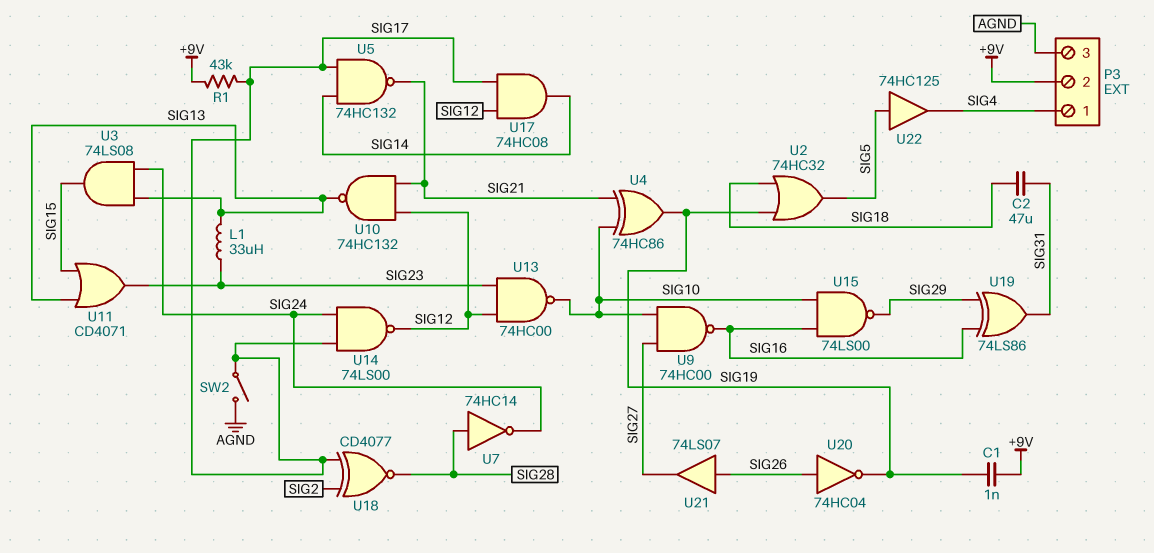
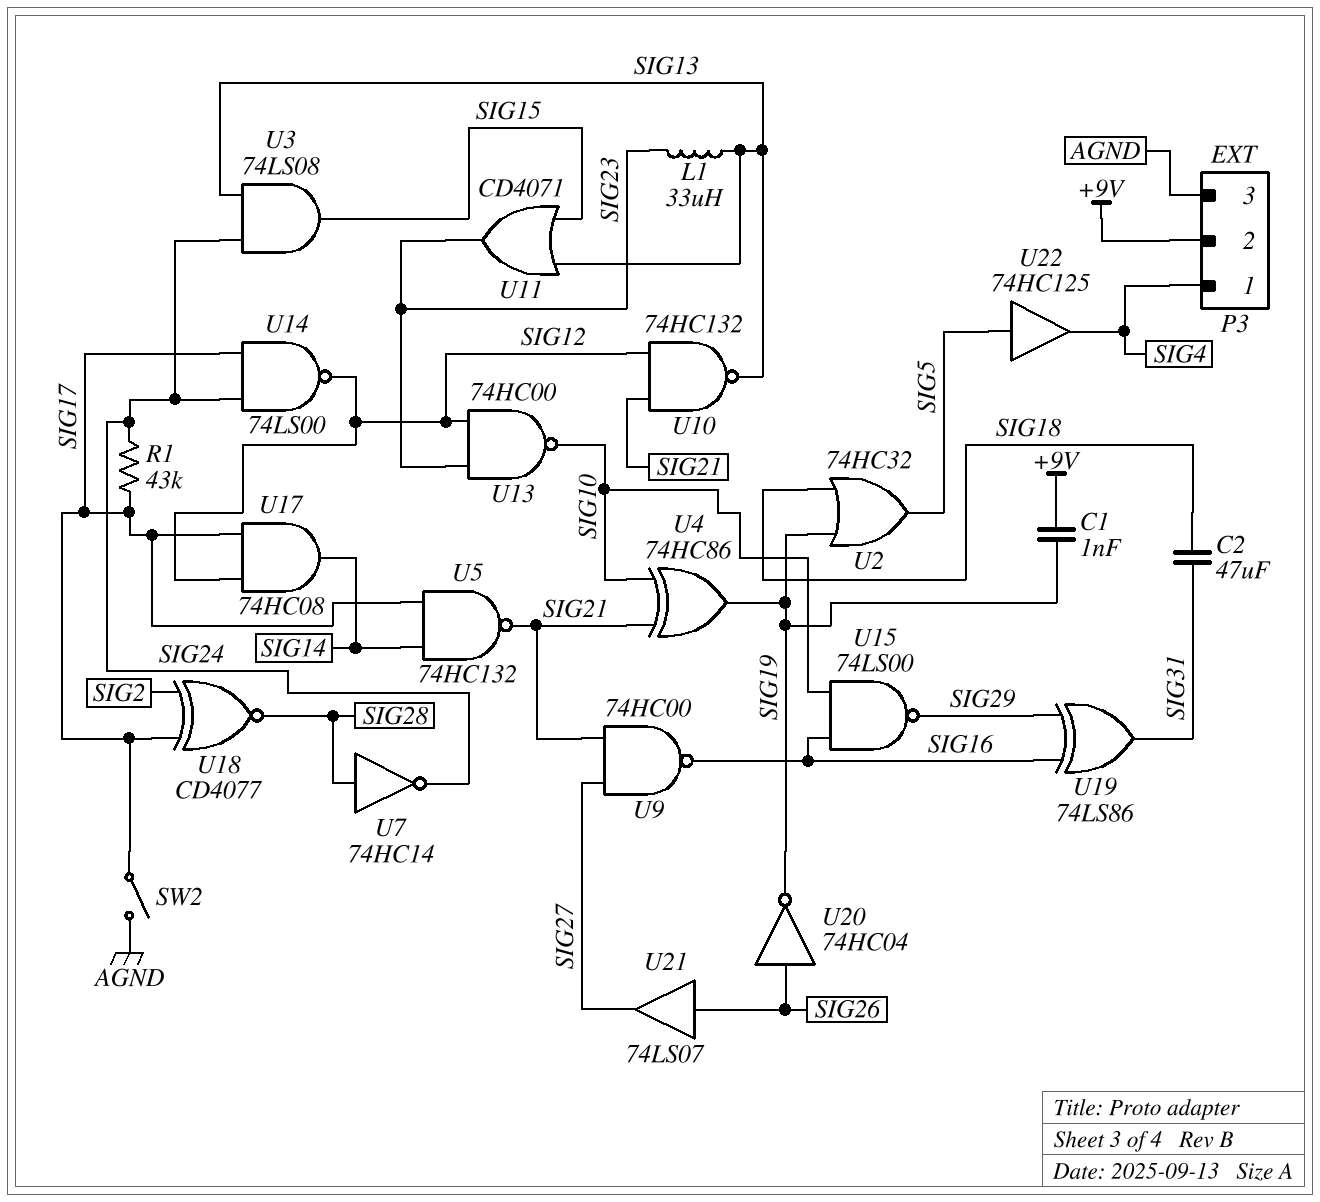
R1: 43k (+9V, SIG17) -> 43k (SIG17, SIG24)
U9: NAND 74HC00 (in SIG10, in SIG27, out SIG16) -> NAND 74HC00 (in SIG21, in SIG27, out SIG16)

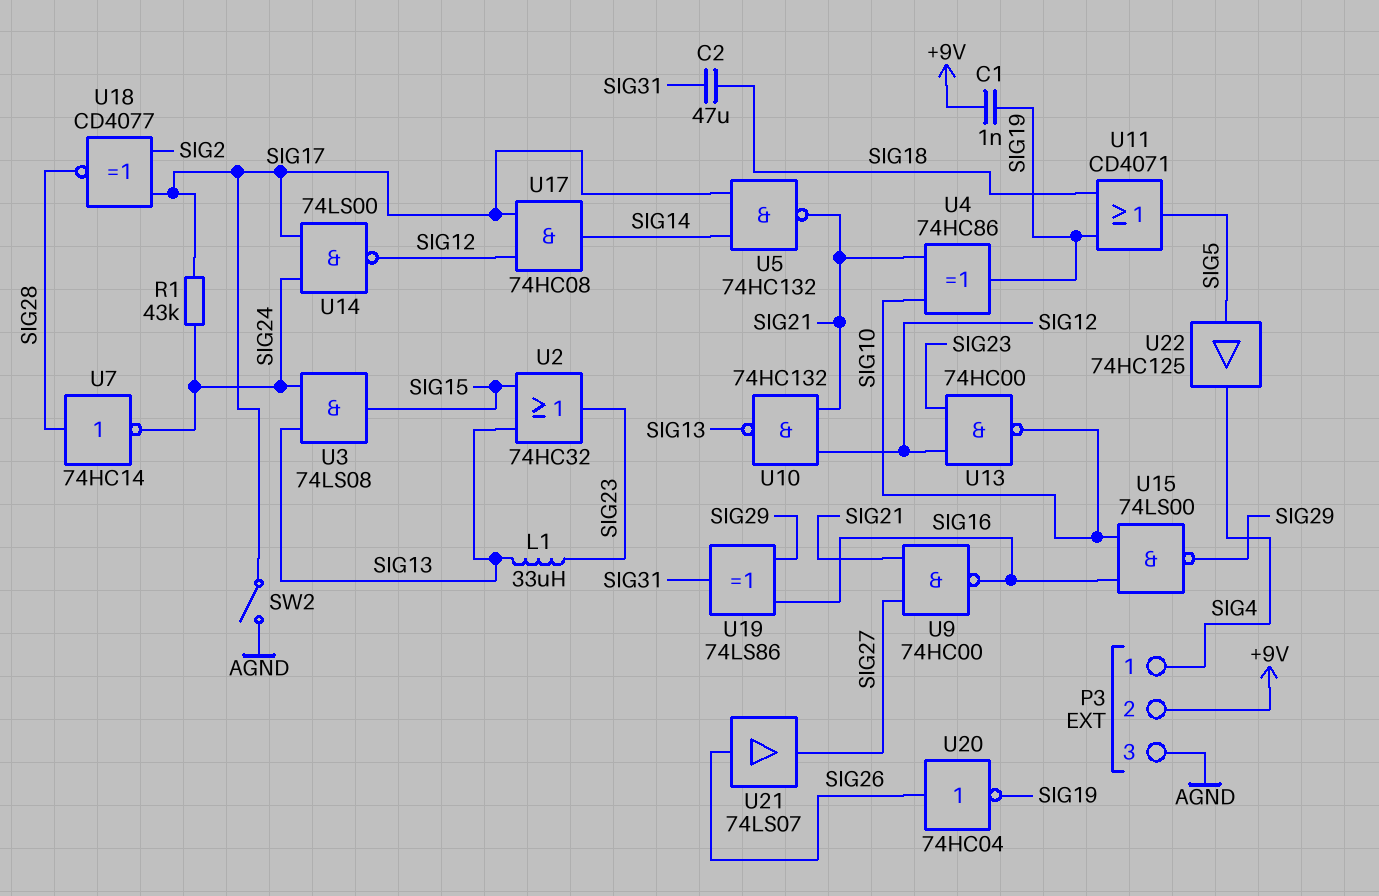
U2: OR 74HC32 (in SIG18, in SIG19, out SIG5) -> OR 74HC32 (in SIG13, in SIG15, out SIG23)
U11: OR CD4071 (in SIG13, in SIG15, out SIG23) -> OR CD4071 (in SIG18, in SIG19, out SIG5)

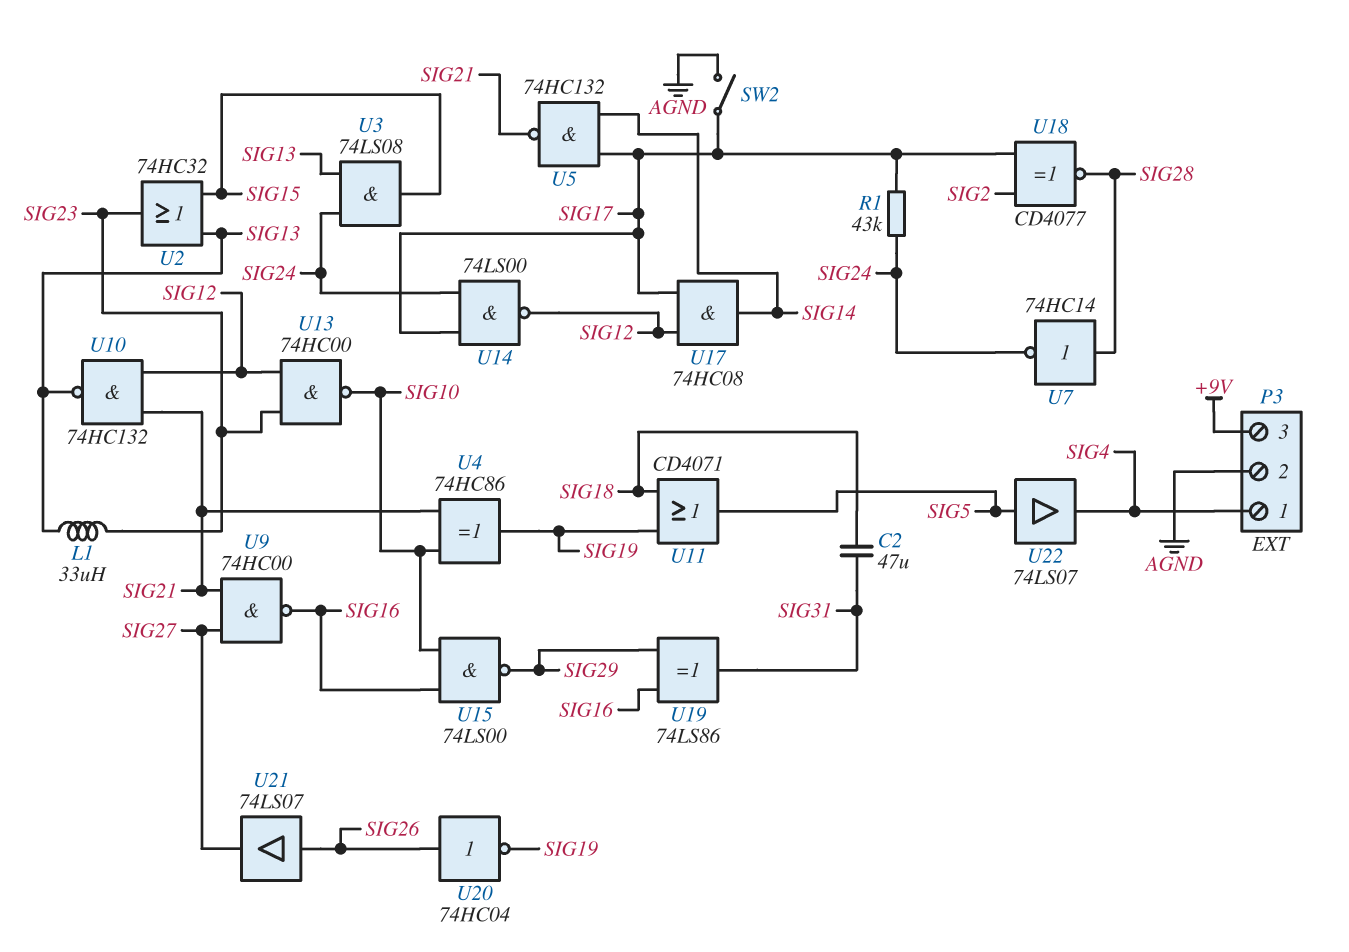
C1: 1nF (+9V, SIG19) -> none
P3 pin 2: +9V -> AGND
P3 pin 3: AGND -> +9V
U22: buffer 74HC125 (in SIG5, out SIG4) -> buffer 74LS07 (in SIG5, out SIG4)

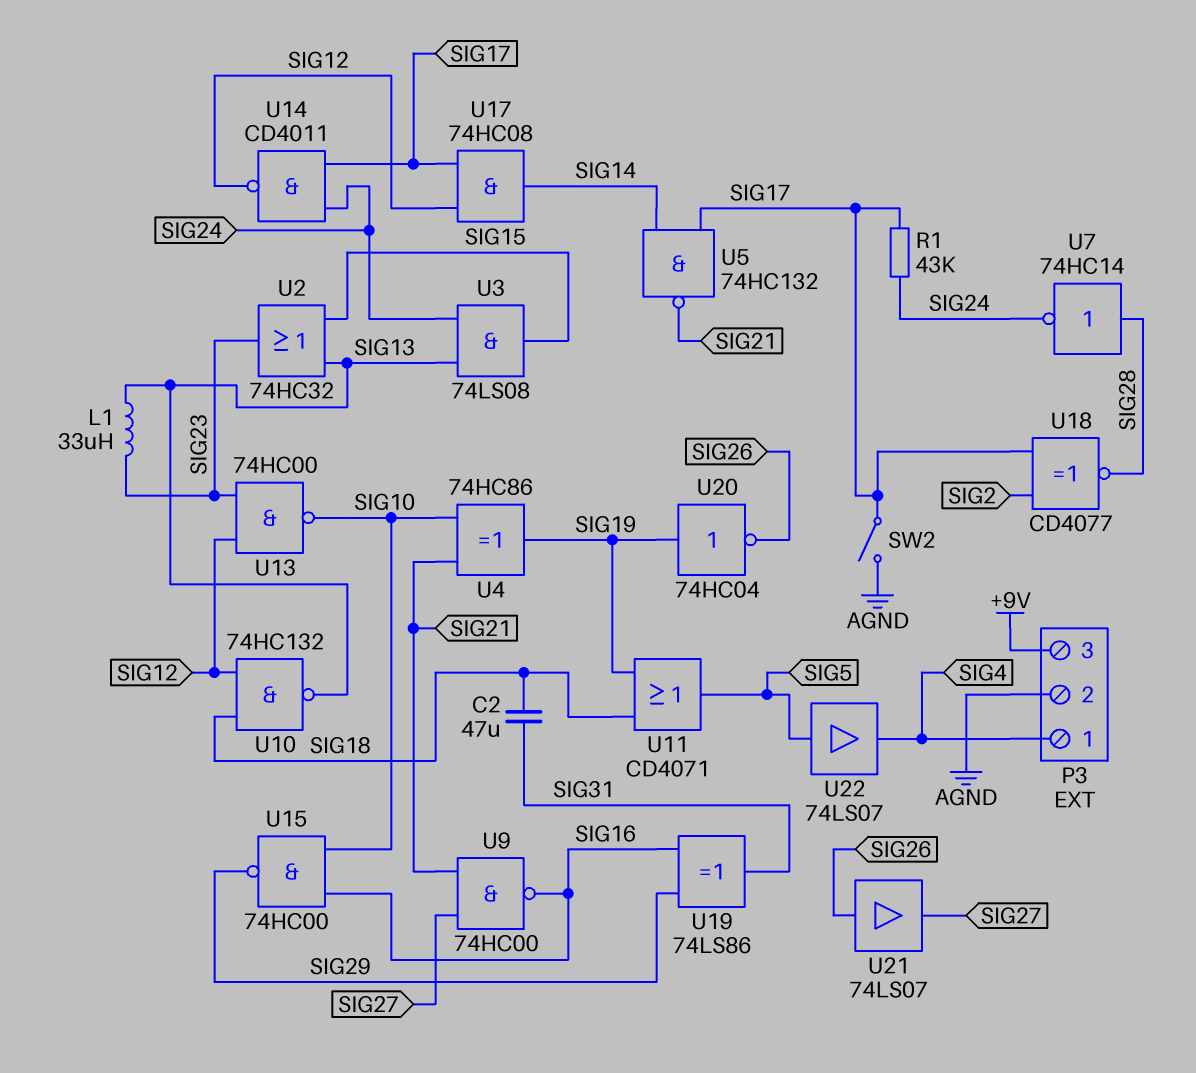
U10: NAND 74HC132 (in SIG12, in SIG21, out SIG13) -> NAND 74HC132 (in SIG12, in SIG18, out SIG13)
U14: NAND 74LS00 (in SIG17, in SIG24, out SIG12) -> NAND CD4011 (in SIG17, in SIG24, out SIG12)
U15: NAND 74LS00 (in SIG10, in SIG16, out SIG29) -> NAND 74HC00 (in SIG10, in SIG16, out SIG29)
U20: NOT 74HC04 (in SIG26, out SIG19) -> NOT 74HC04 (in SIG19, out SIG26)

